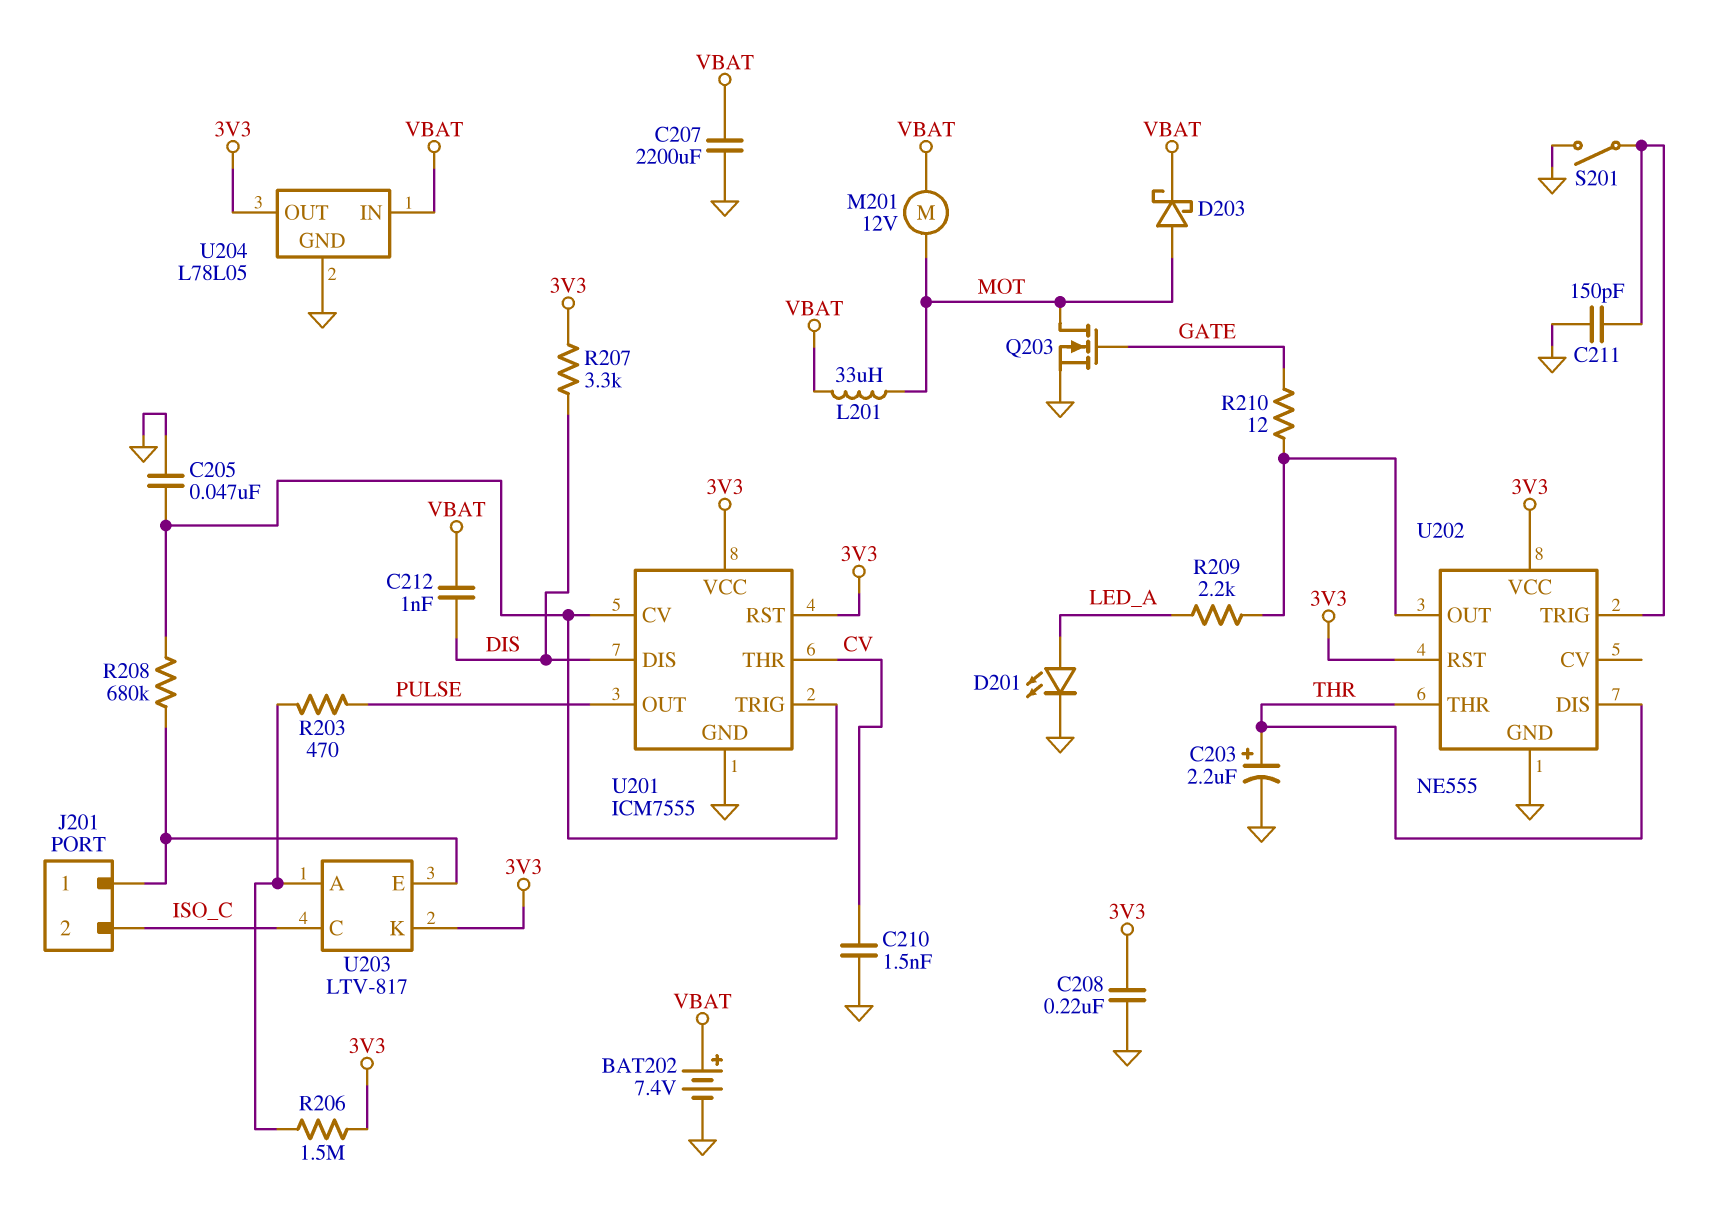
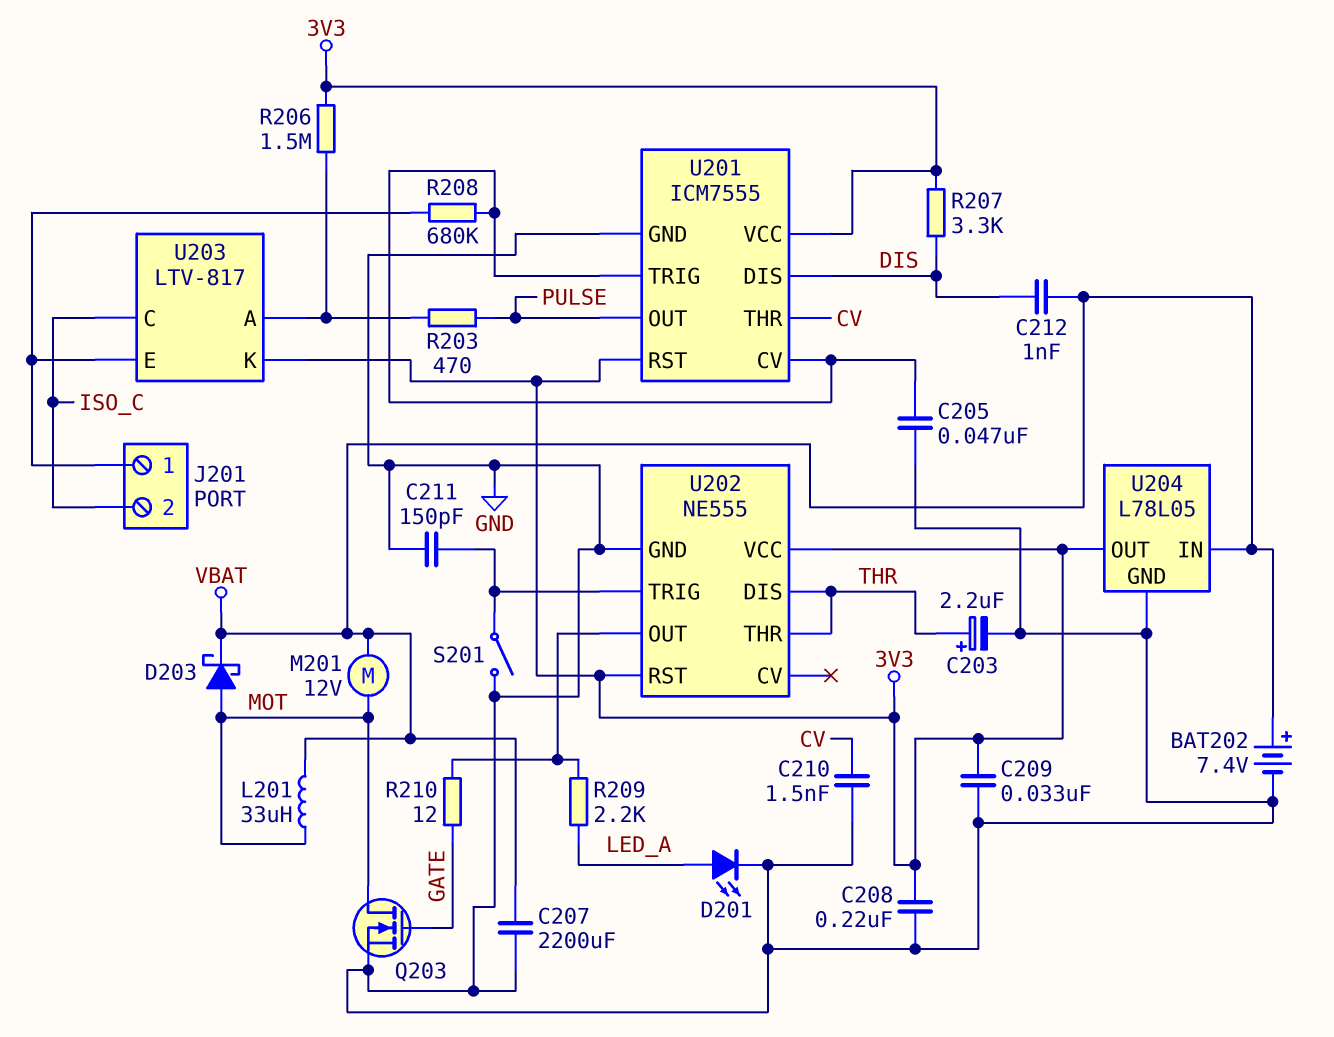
C209: none -> 33nF (3V3, GND)

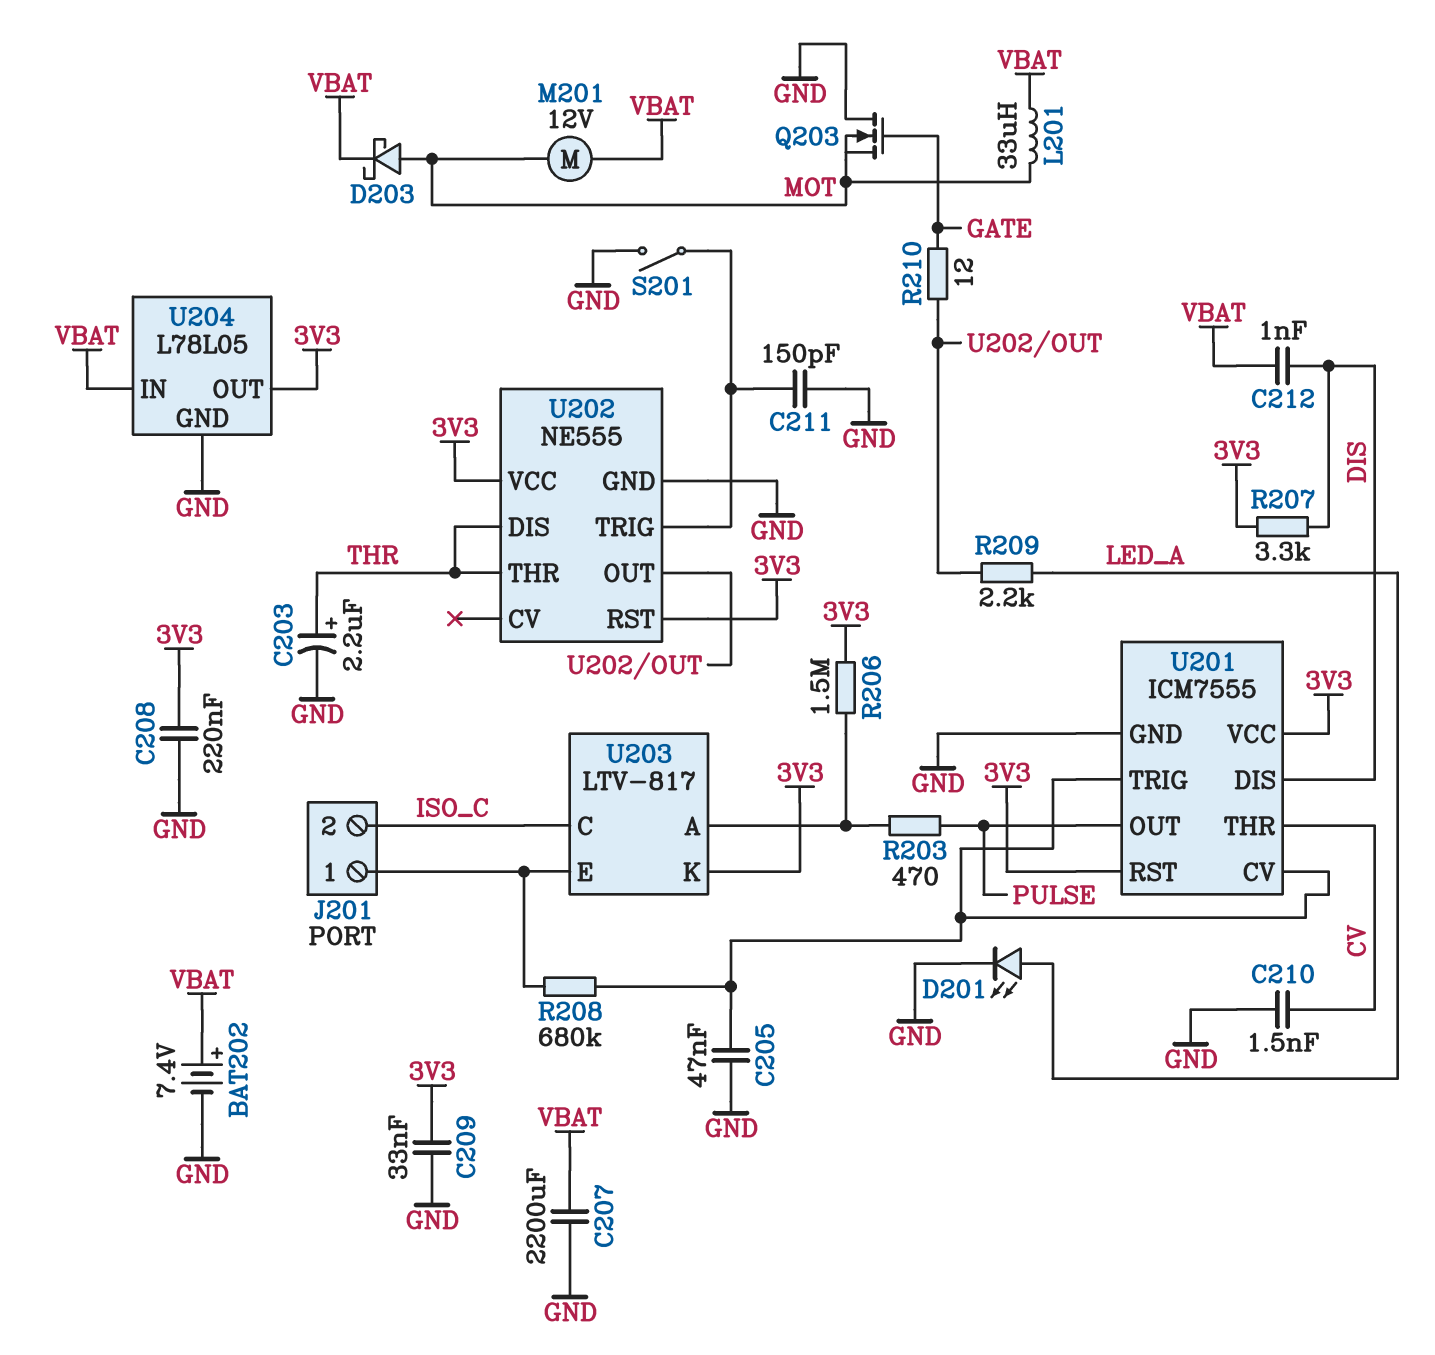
Q203: NMOS (G GATE, D MOT, S GND) -> NMOS (G GATE, D GND, S MOT)

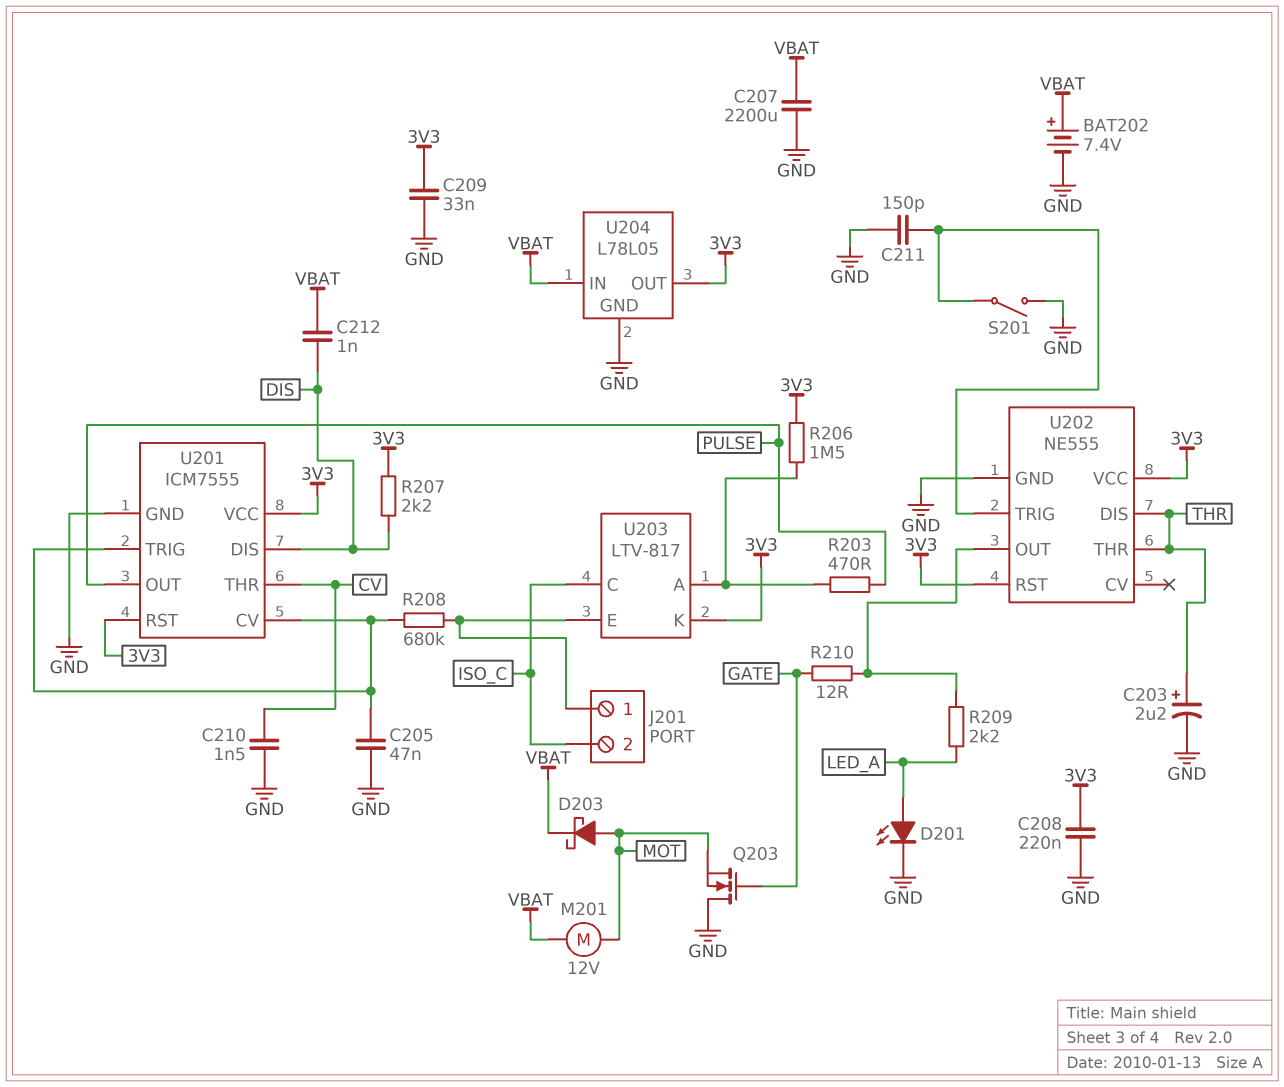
L201: 33uH (MOT, VBAT) -> none
R207: 3.3k (3V3, DIS) -> 2.2k (3V3, DIS)

